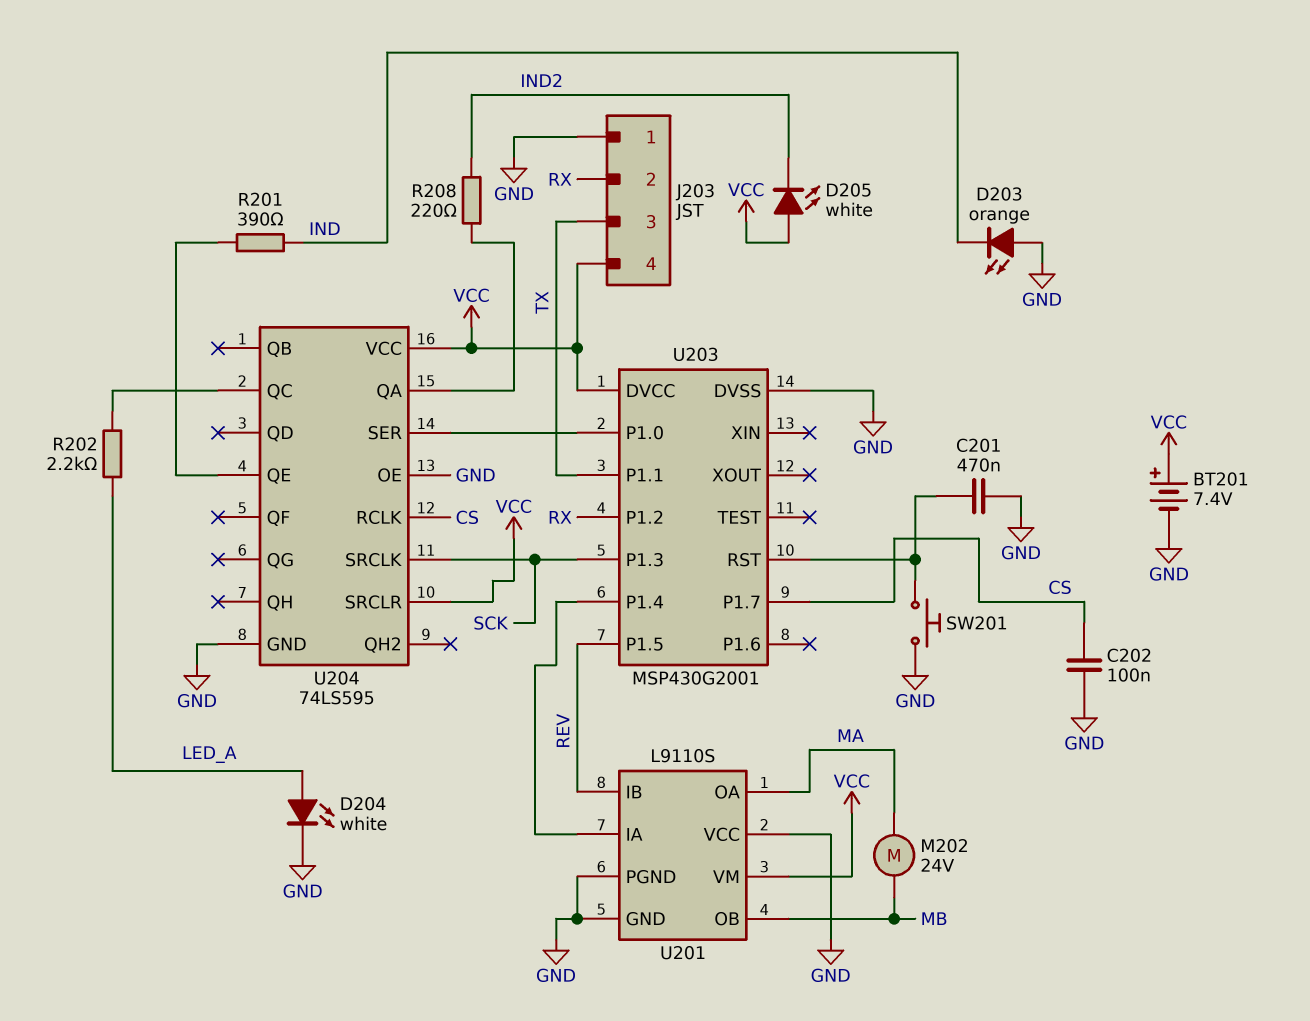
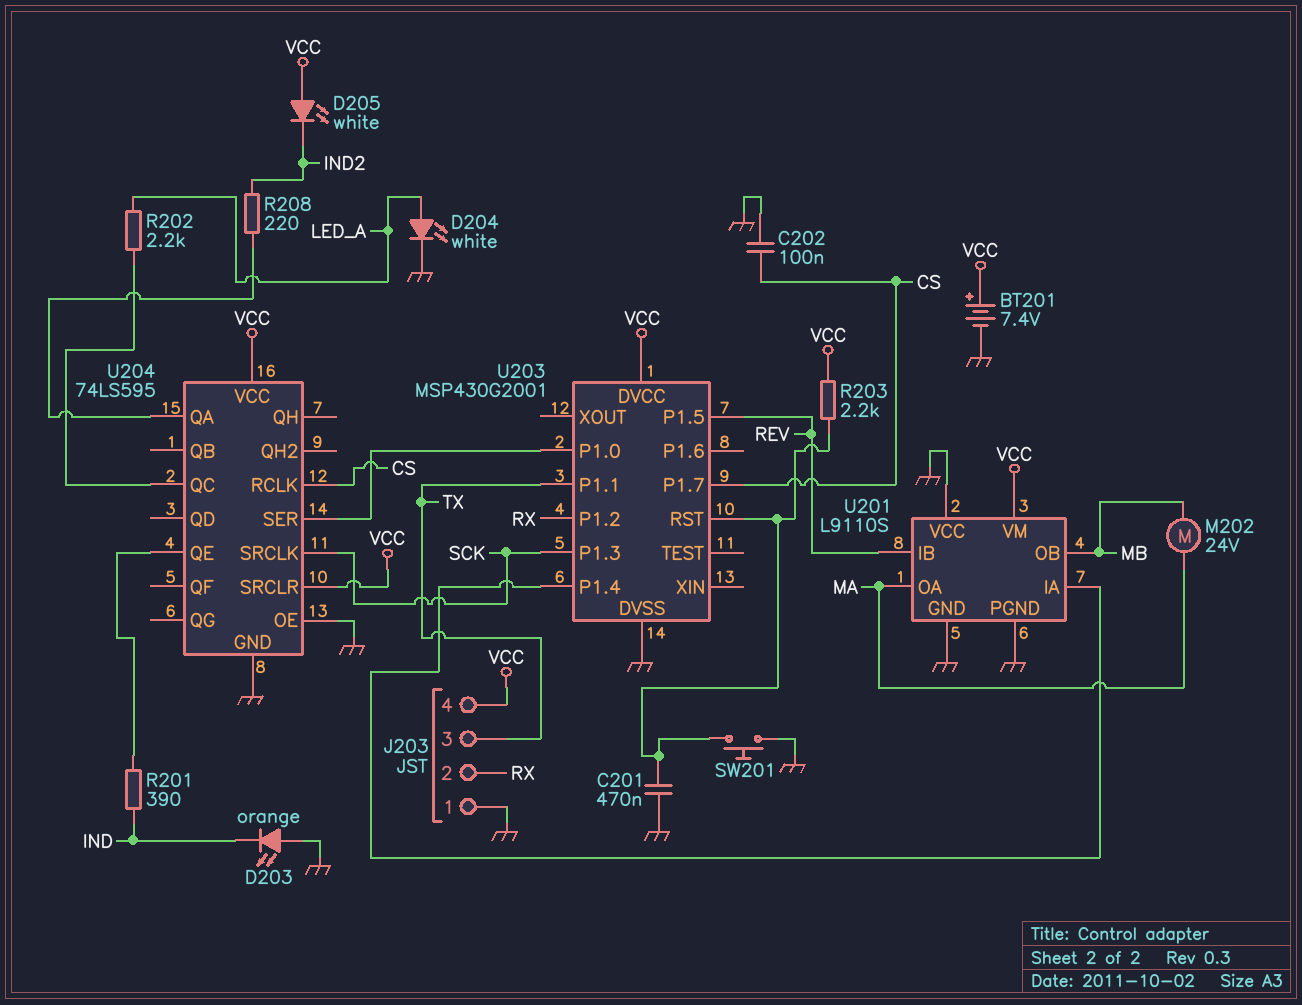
R203: none -> 2.2k (U203/RST, VCC)

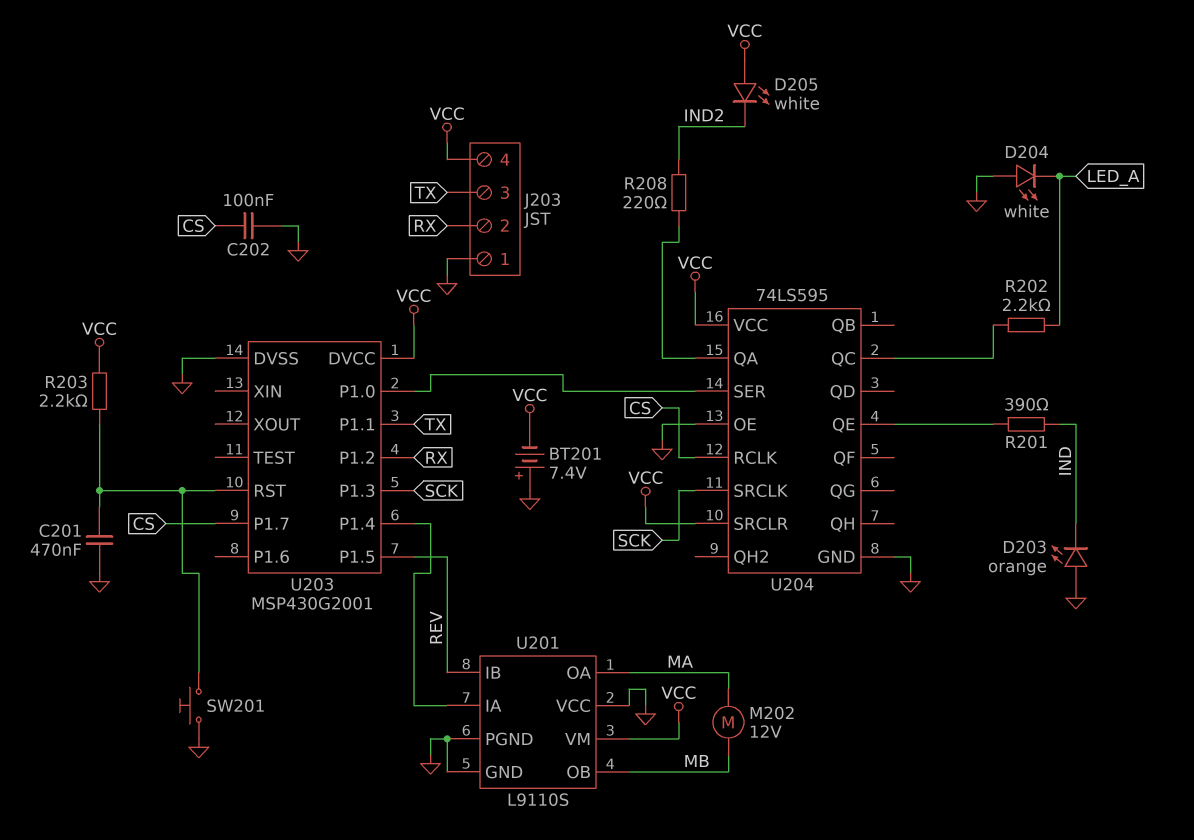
BT201: 7.4V (plus VCC, minus GND) -> 7.4V (plus GND, minus VCC)
D204: LED white (A LED_A, K GND) -> LED white (A GND, K LED_A)
M202: motor 24V (MA, MB) -> motor 12V (MA, MB)

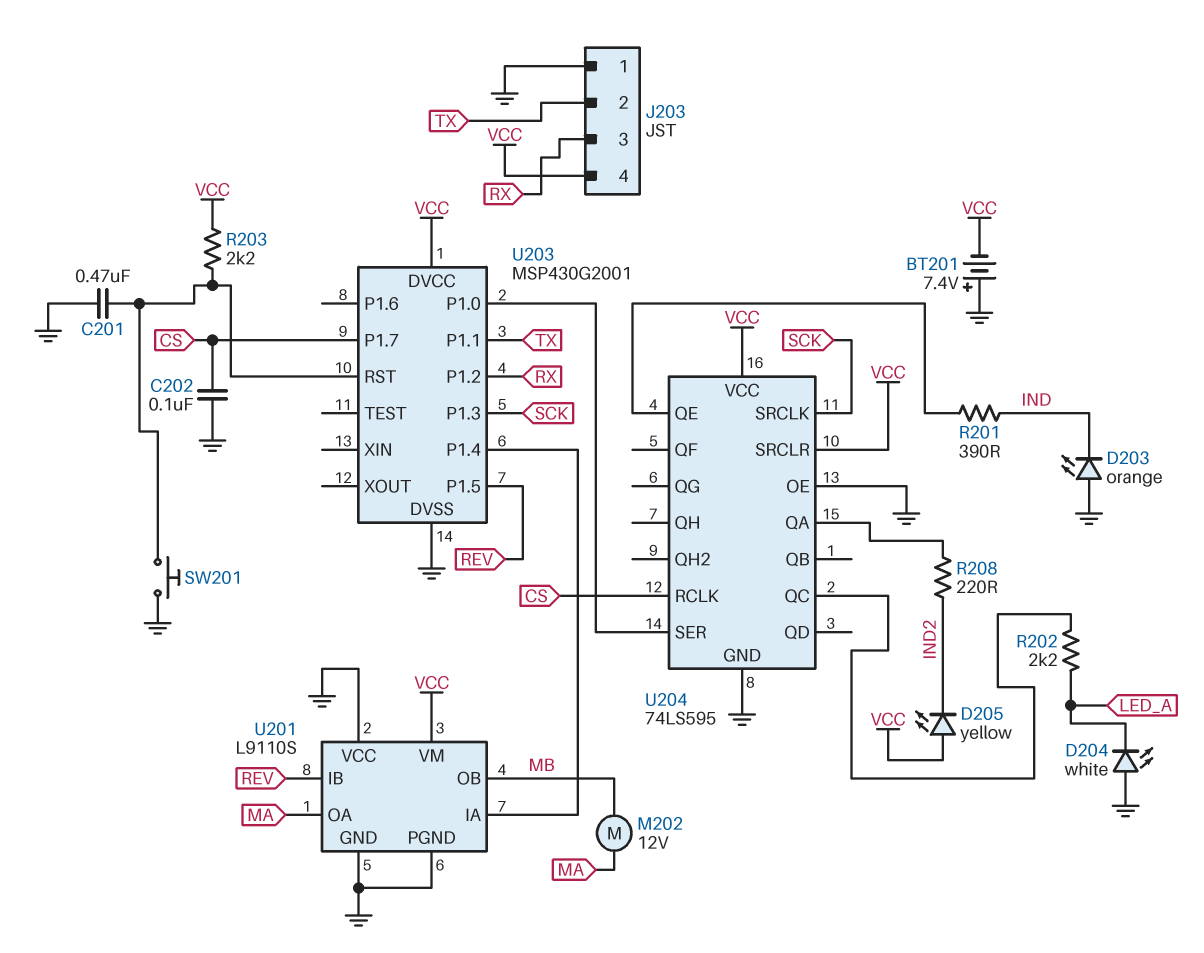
D205: LED white (A VCC, K IND2) -> LED yellow (A VCC, K IND2)
J203 pin 2: RX -> TX
J203 pin 3: TX -> RX

